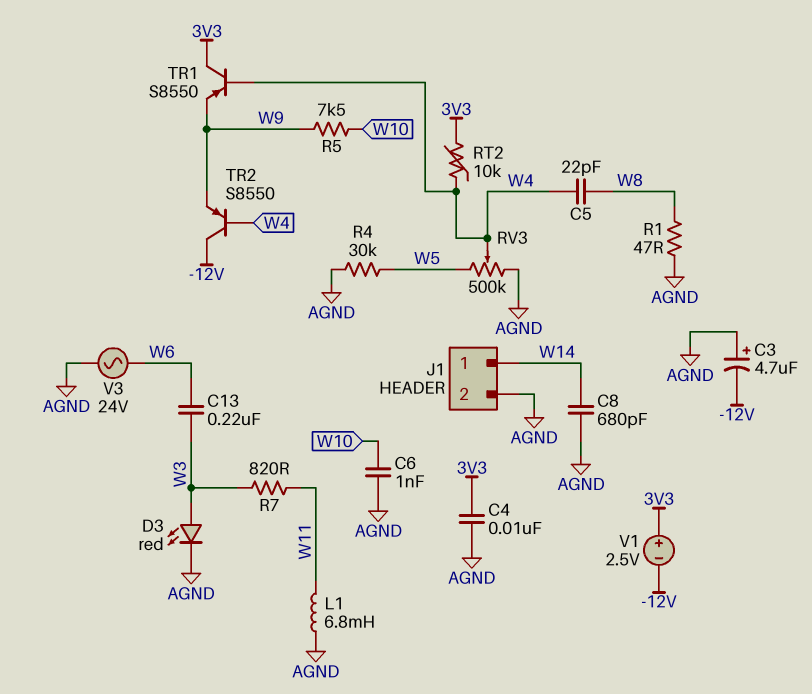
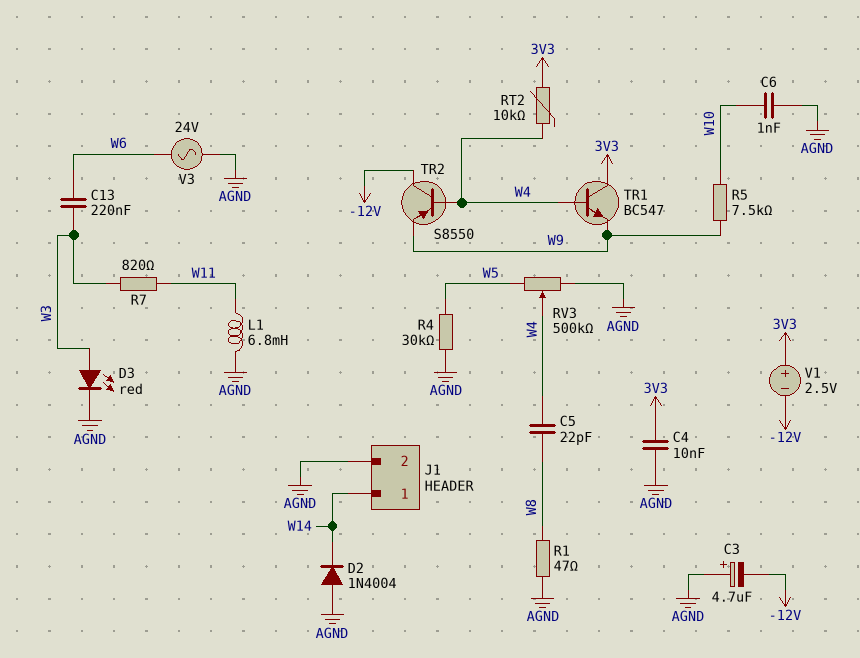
C8: 680pF (AGND, W14) -> none
D2: none -> diode 1N4004 (A AGND, K W14)
TR1: PNP S8550 (B W4, C 3V3, E W9) -> NPN BC547 (B W4, C 3V3, E W9)

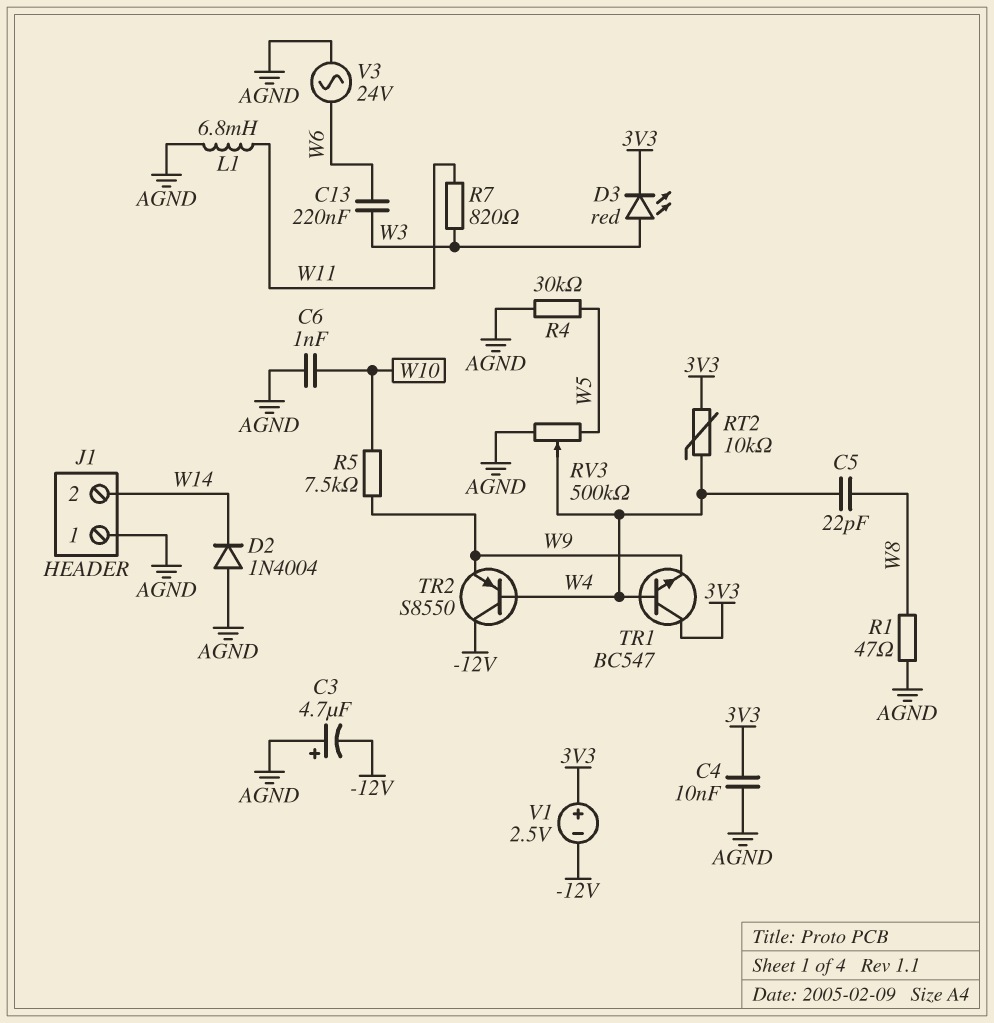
D3: LED red (A W3, K AGND) -> LED red (A W3, K 3V3)
J1 pin 1: W14 -> AGND
J1 pin 2: AGND -> W14

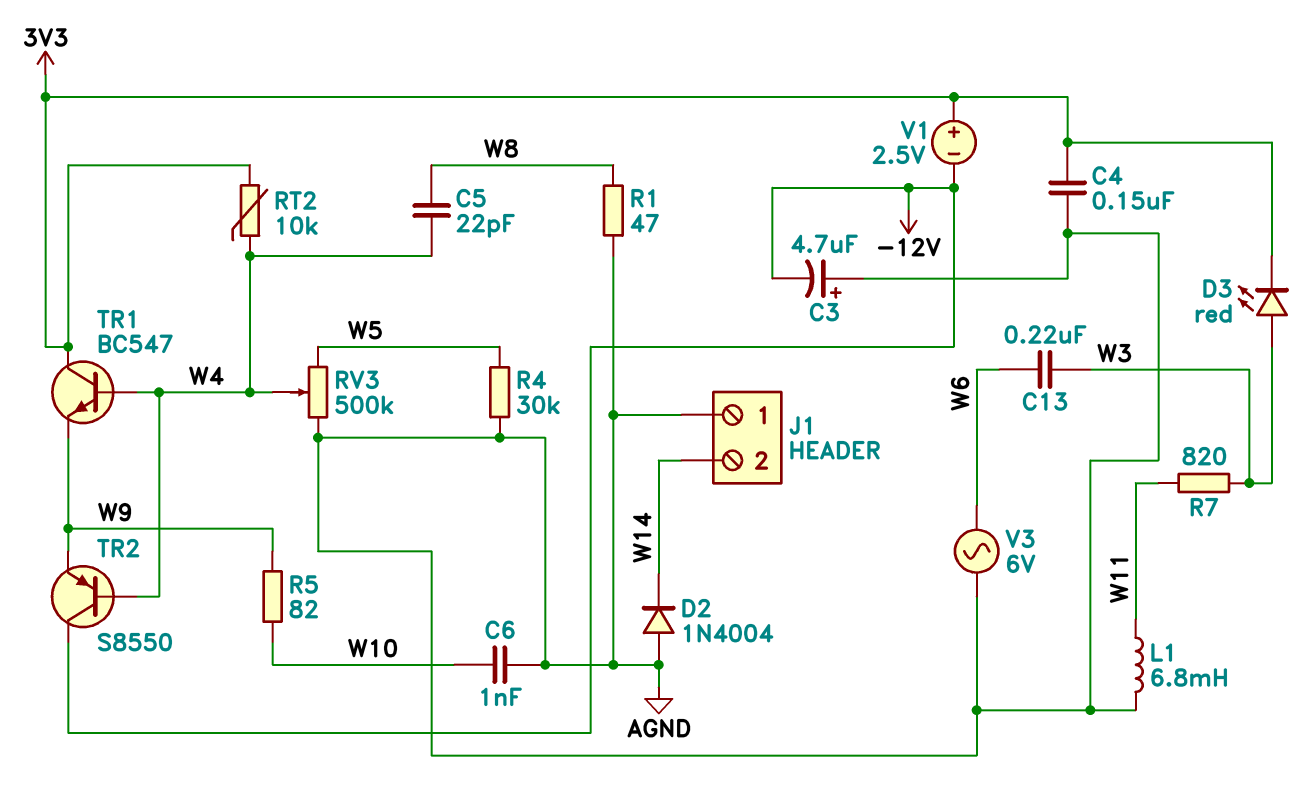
C4: 10nF (3V3, AGND) -> 150nF (3V3, AGND)
R5: 7.5k (W9, W10) -> 82 (W9, W10)
V3: AC 24V (AGND, W6) -> AC 6V (AGND, W6)

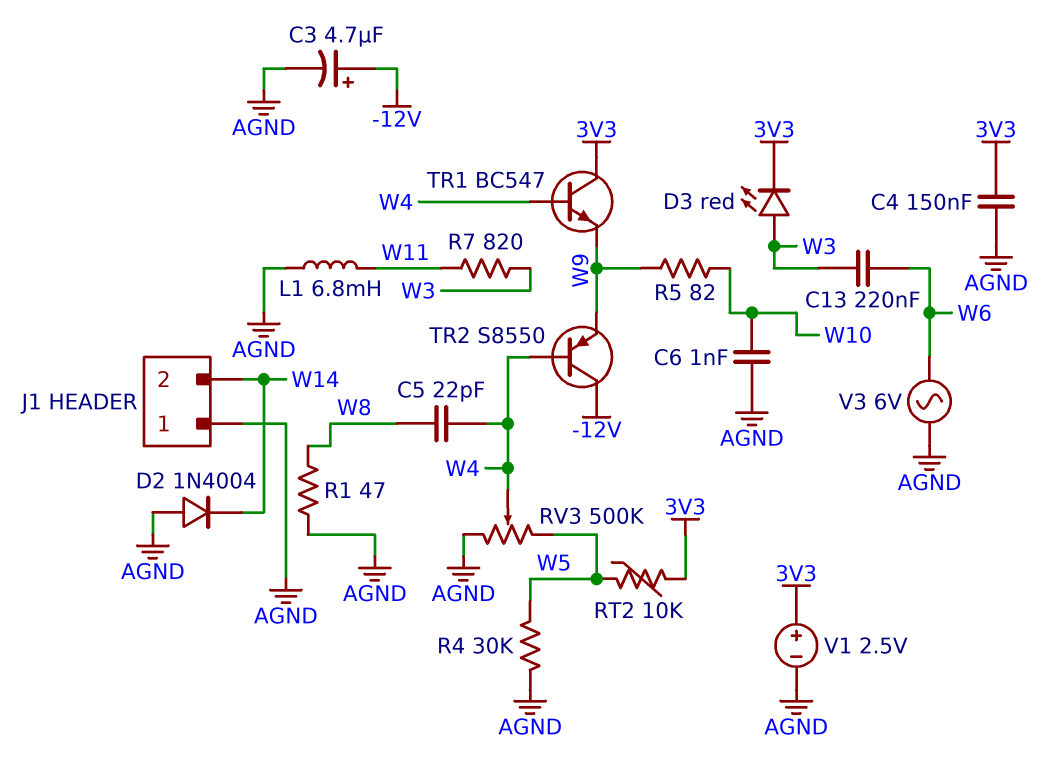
C3: 4.7uF (plus AGND, minus -12V) -> 4.7uF (plus -12V, minus AGND)
RT2: 10k (3V3, W4) -> 10k (3V3, W5)
V1: 2.5V (plus 3V3, minus -12V) -> 2.5V (plus 3V3, minus AGND)

